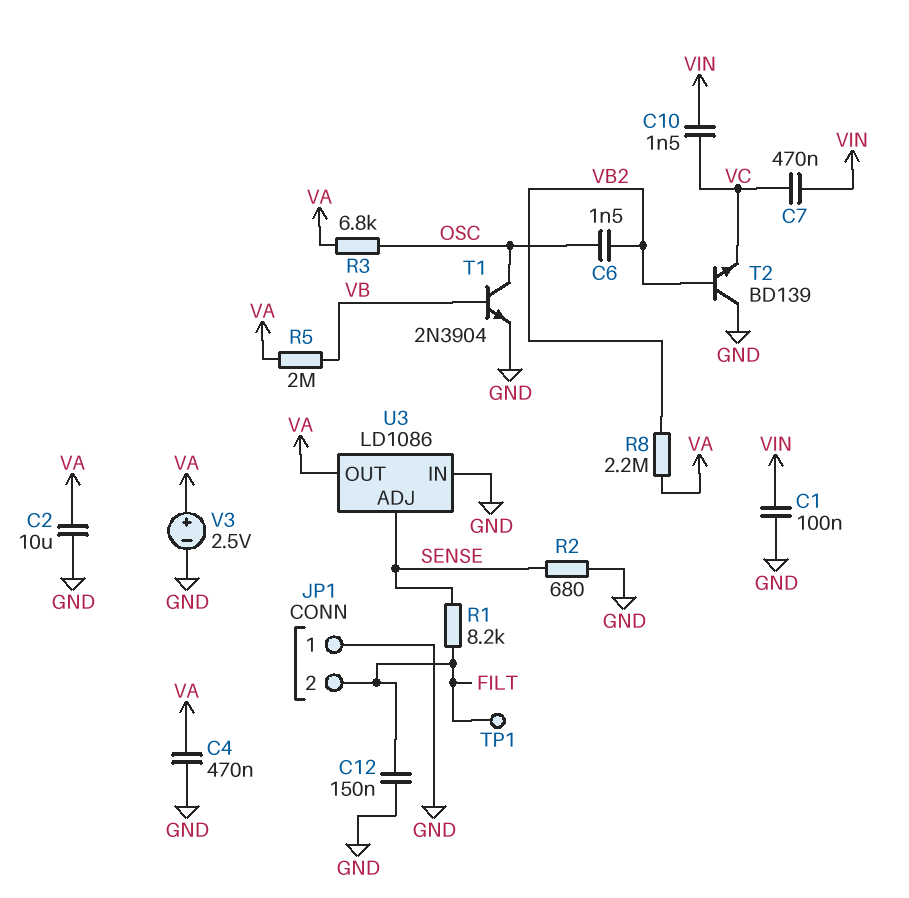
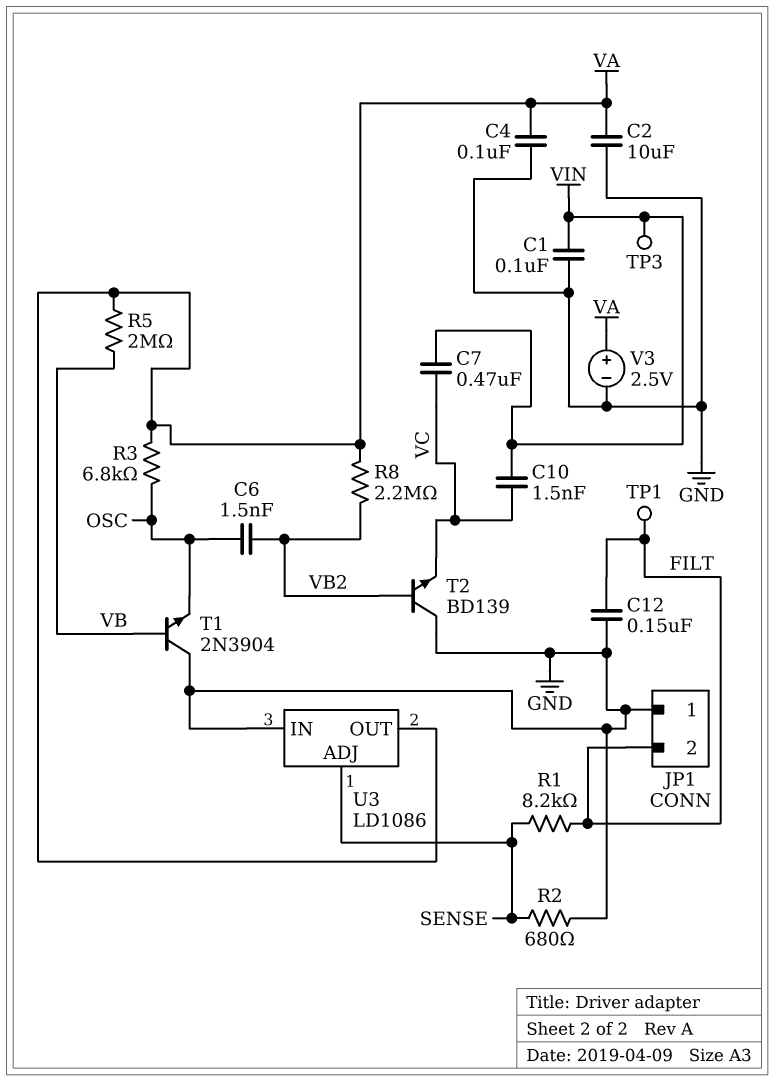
C4: 470nF (GND, VA) -> 100nF (GND, VA)
T1: NPN 2N3904 (B VB, C OSC, E GND) -> NPN 2N3904 (B VB, C GND, E OSC)
TP3: none -> test point (VIN)

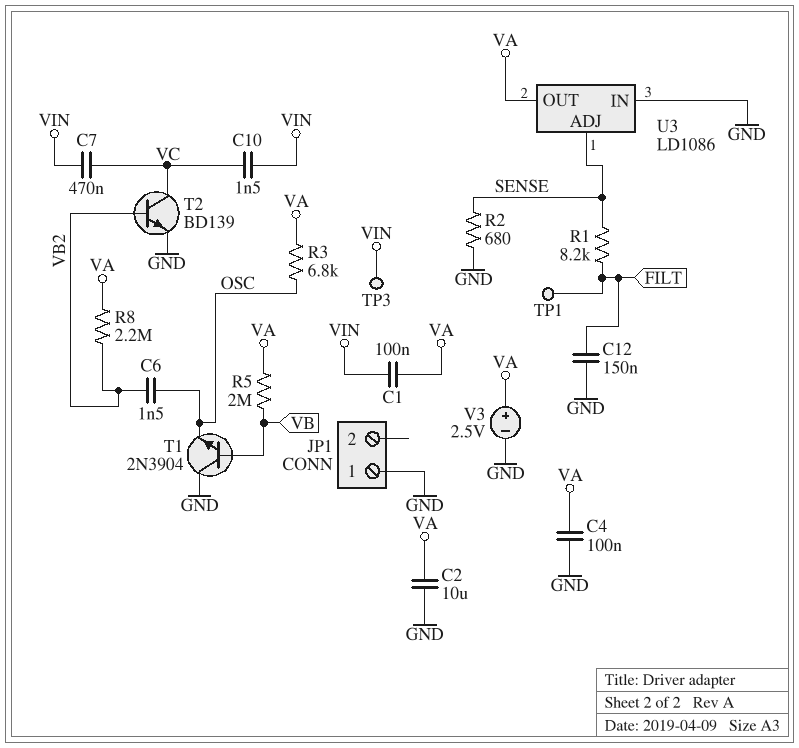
C1: 100nF (GND, VIN) -> 100nF (VA, VIN)
JP1 pin 2: FILT -> none
T2: NPN BD139 (B VB2, C GND, E VC) -> NPN BD139 (B VB2, C VC, E GND)

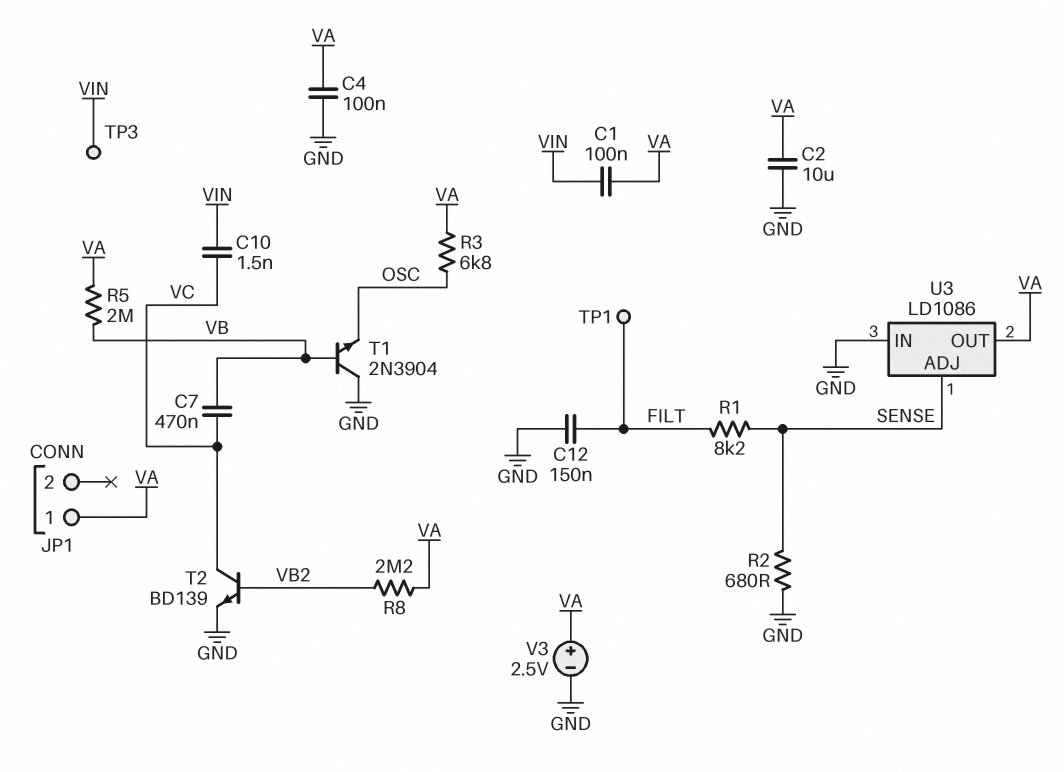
C6: 1.5nF (OSC, VB2) -> none
C7: 470nF (VC, VIN) -> 470nF (VB, VC)
JP1 pin 1: GND -> VA

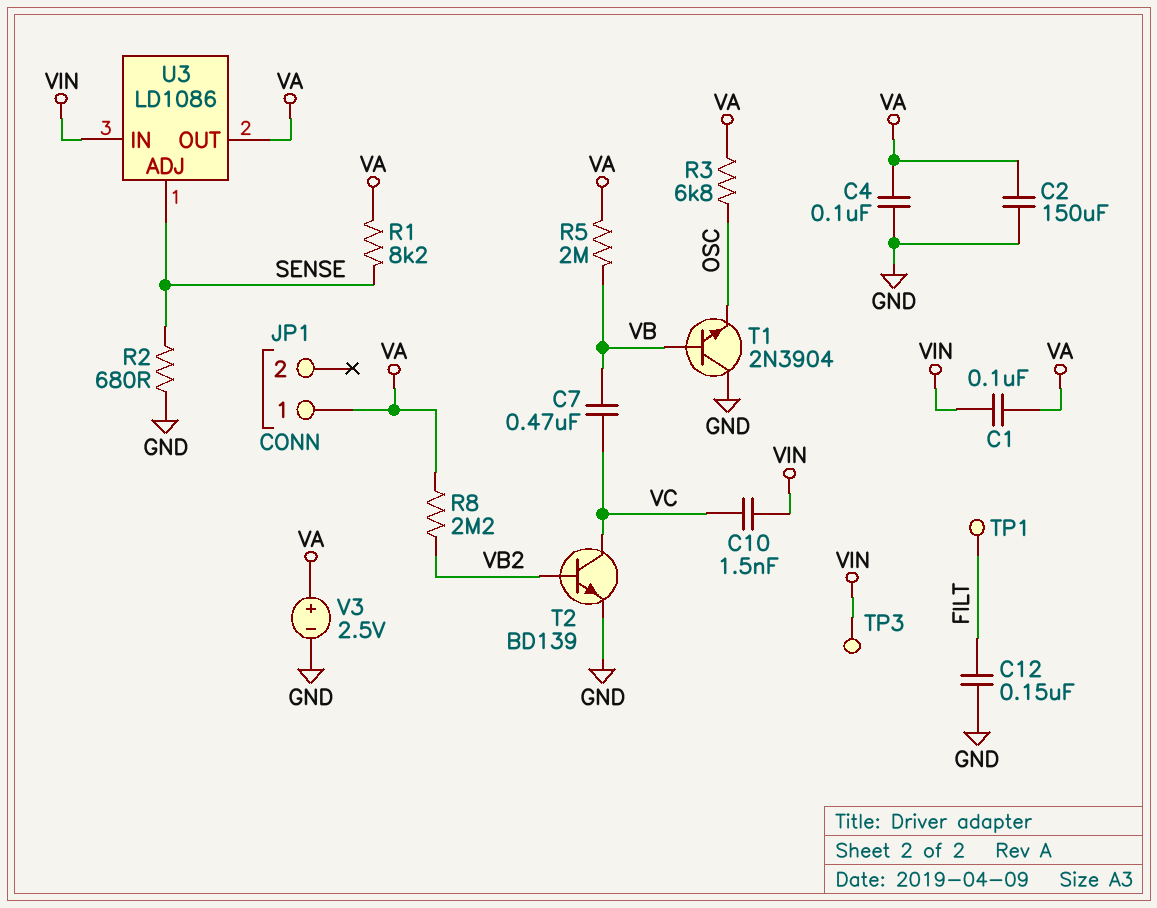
C2: 10uF (GND, VA) -> 150uF (GND, VA)
R1: 8.2k (FILT, SENSE) -> 8.2k (SENSE, VA)
U3 pin IN: GND -> VIN

